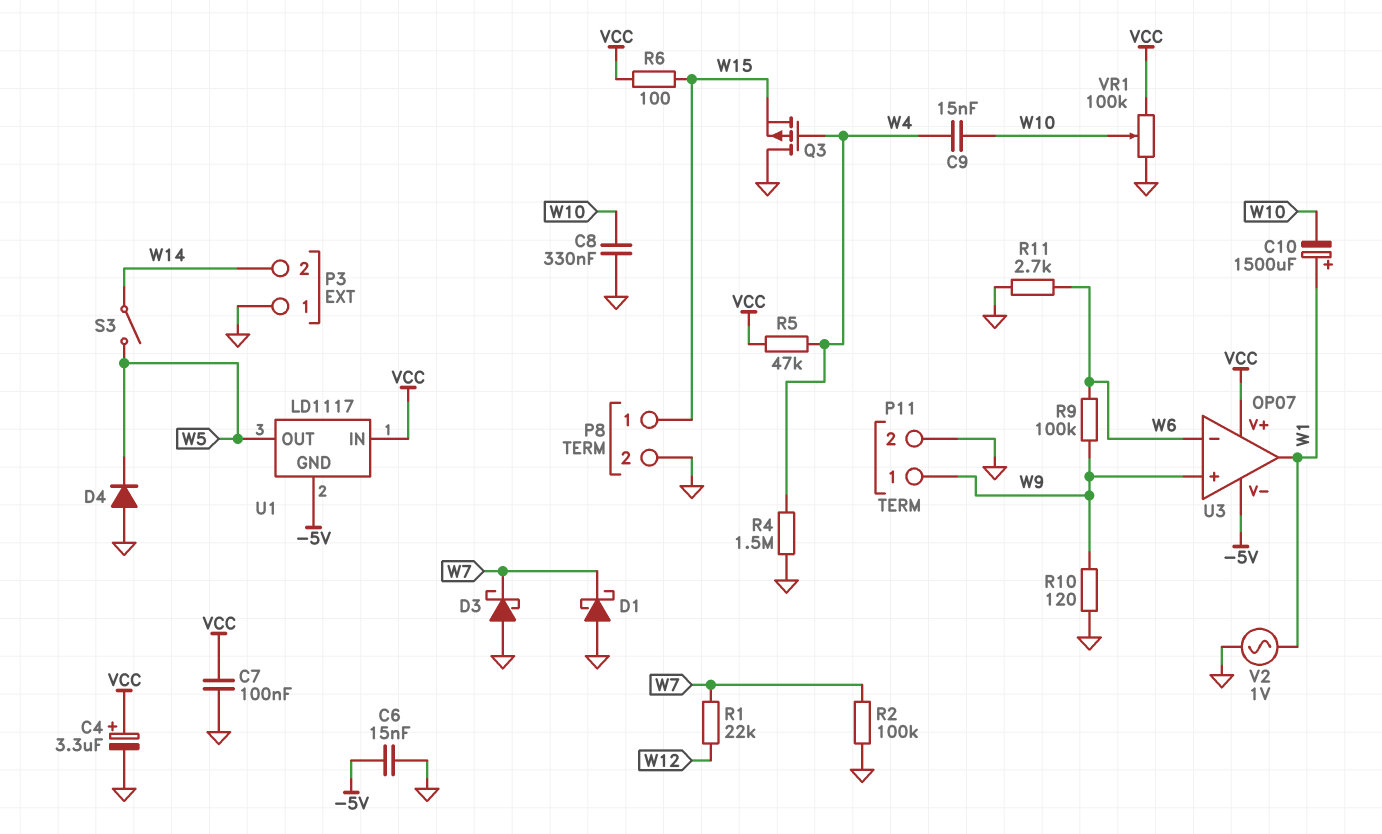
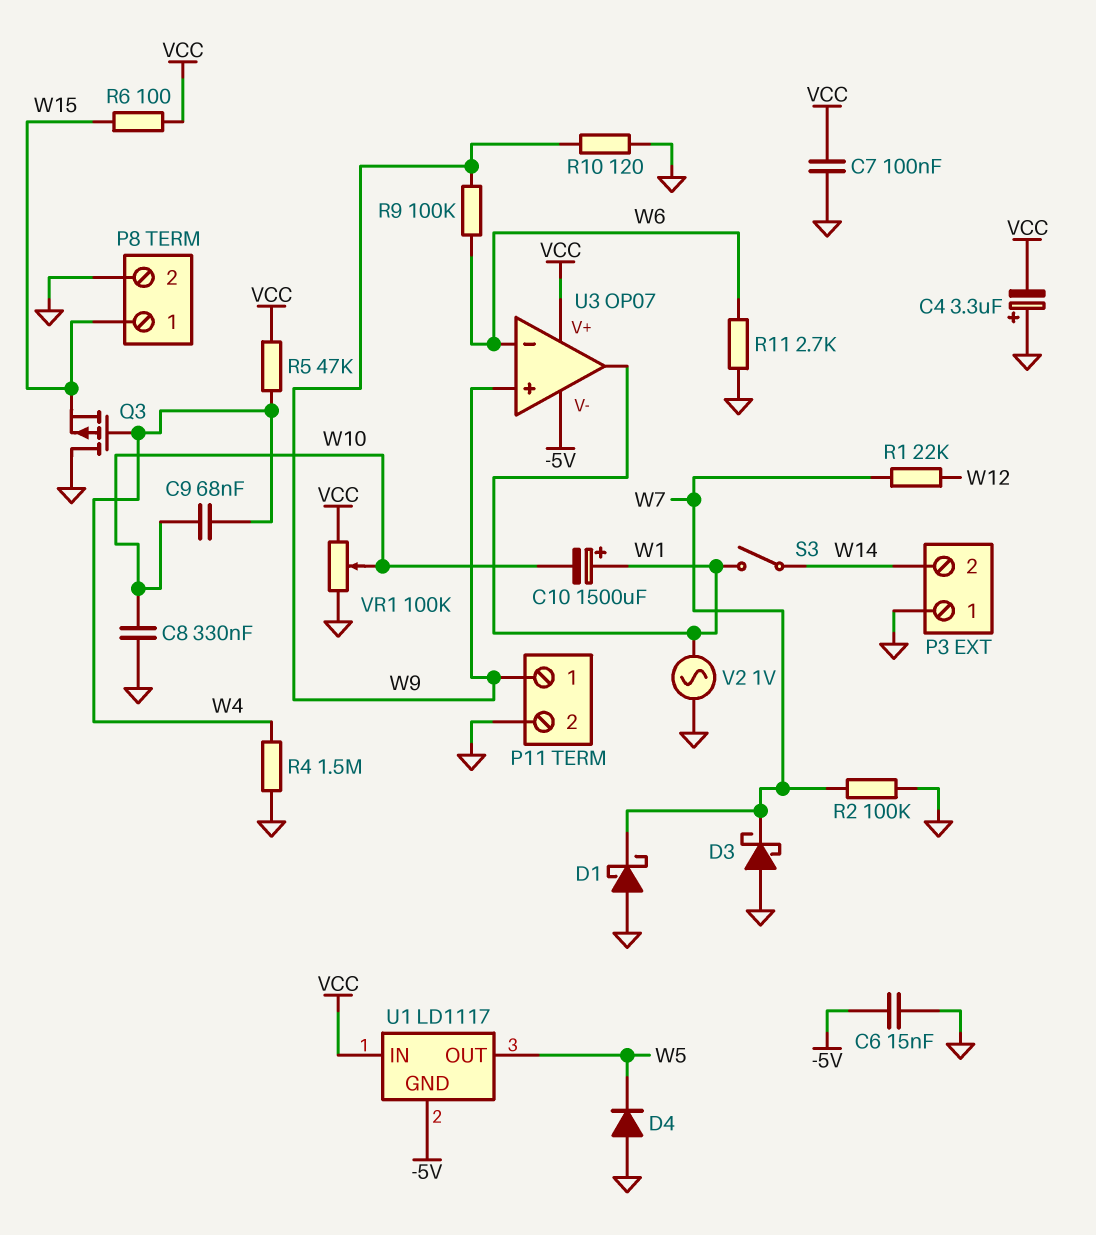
C4: 3.3uF (plus VCC, minus GND) -> 3.3uF (plus GND, minus VCC)
C9: 15nF (W4, W10) -> 68nF (W4, W10)
S3: switch (W5, W14) -> switch (W1, W14)

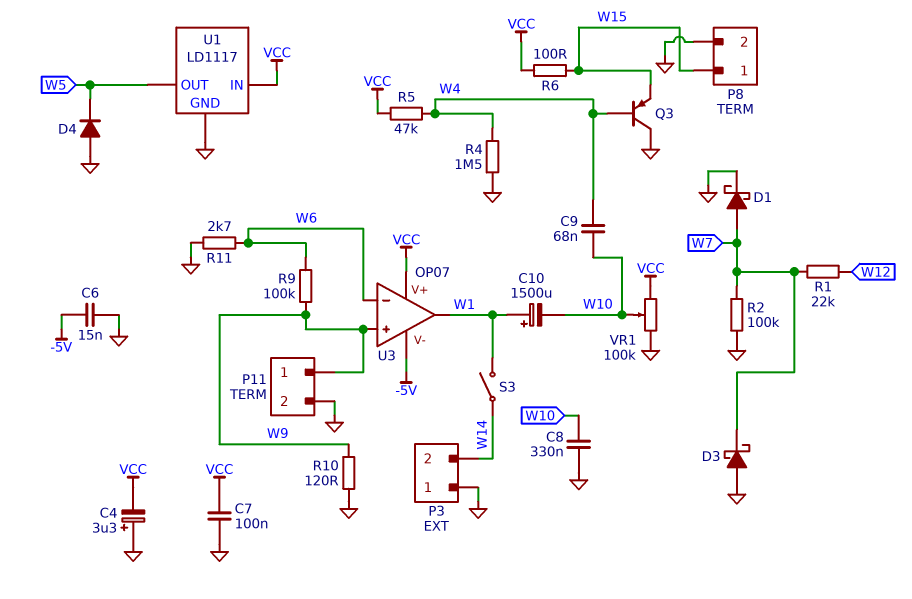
D1: schottky (A GND, K W7) -> schottky (A W7, K GND)
Q3: PMOS (G W4, D GND, S W15) -> PNP (B W4, C GND, E W15)
U1 pin GND: -5V -> GND
V2: AC 1V (GND, W1) -> none

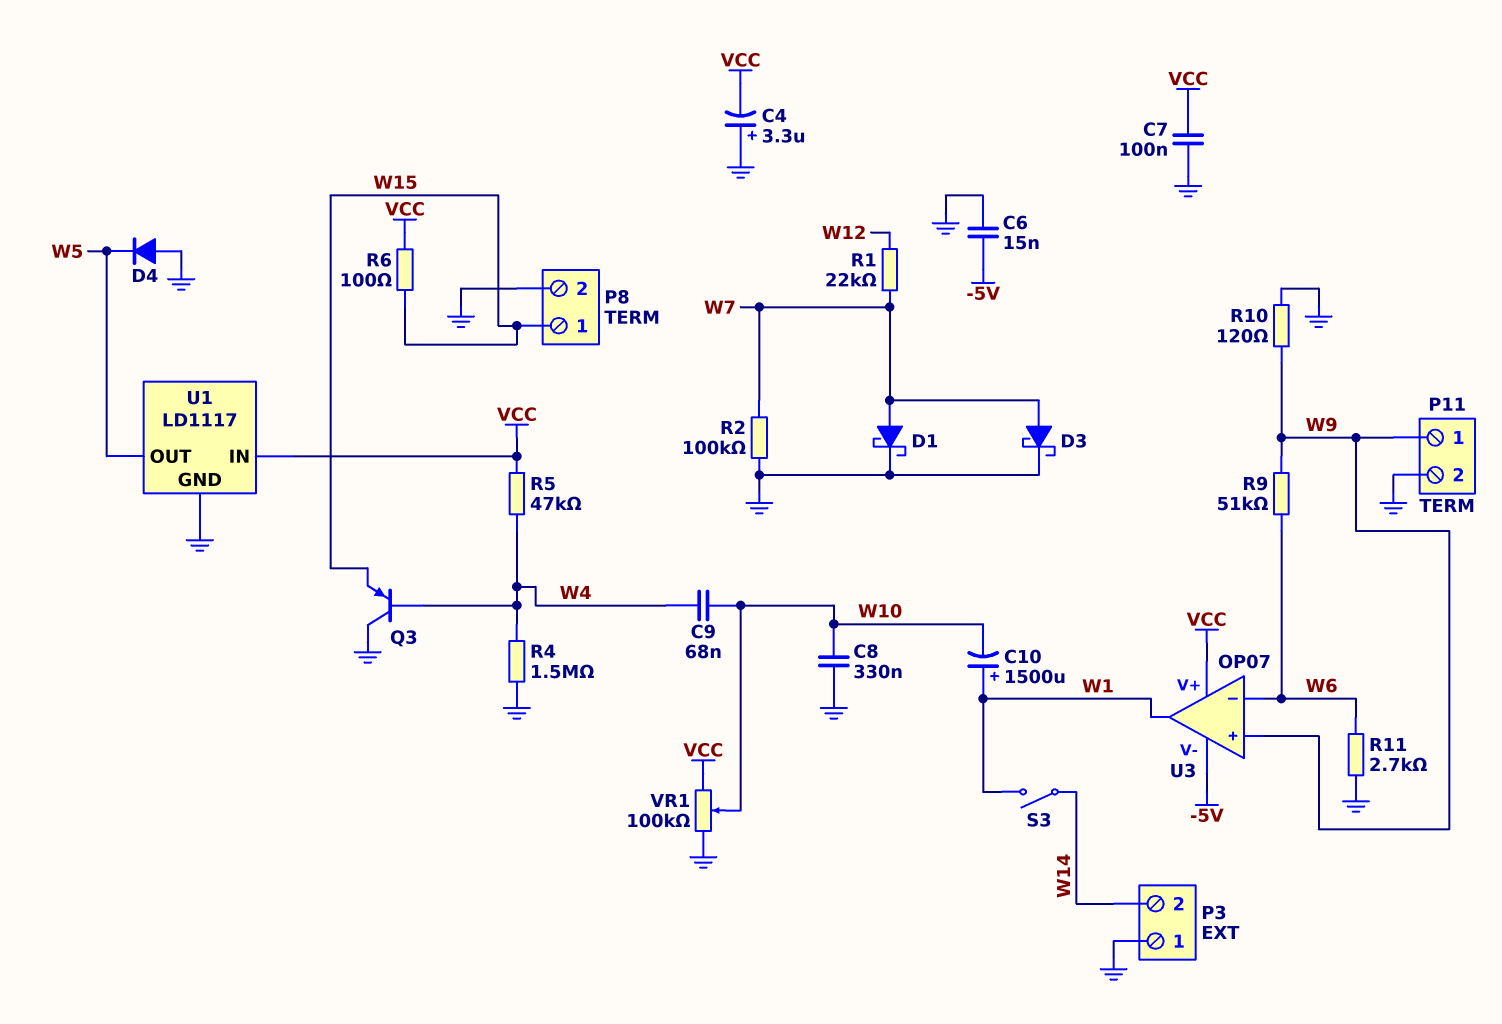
D3: schottky (A GND, K W7) -> schottky (A W7, K GND)
R9: 100k (W6, W9) -> 51k (W6, W9)

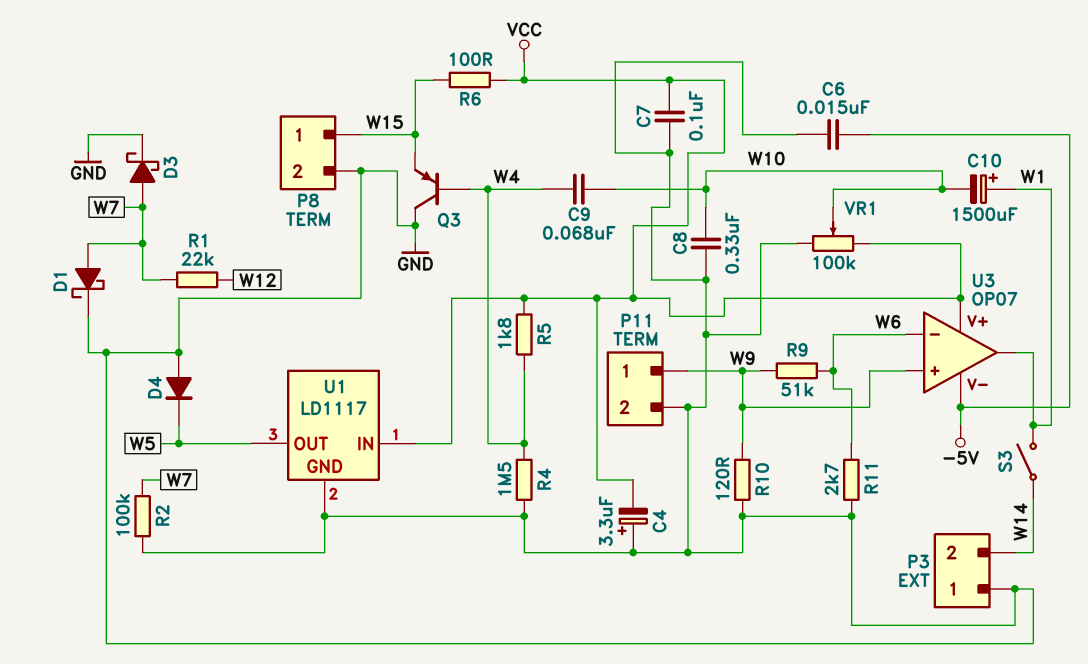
R5: 47k (VCC, W4) -> 1.8k (VCC, W4)

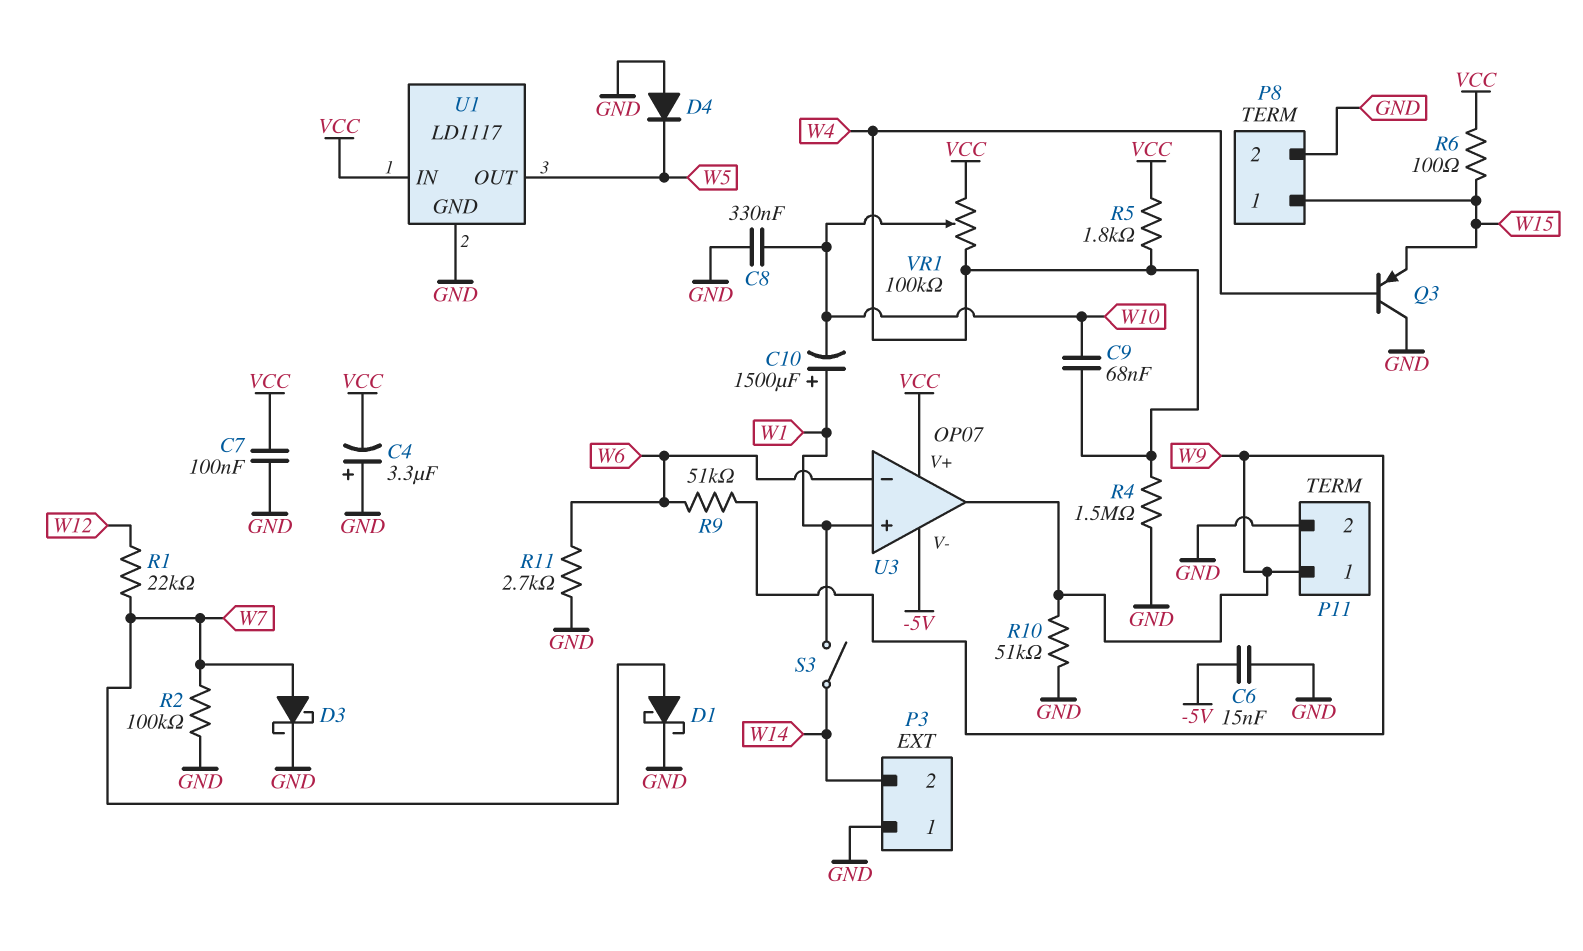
R10: 120 (GND, W9) -> 51k (GND, W9)
U3 pin in+: W9 -> W1
U3 pin out: W1 -> W9
VR1: 100k (GND, VCC, wiper W10) -> 100k (VCC, W4, wiper W10)

